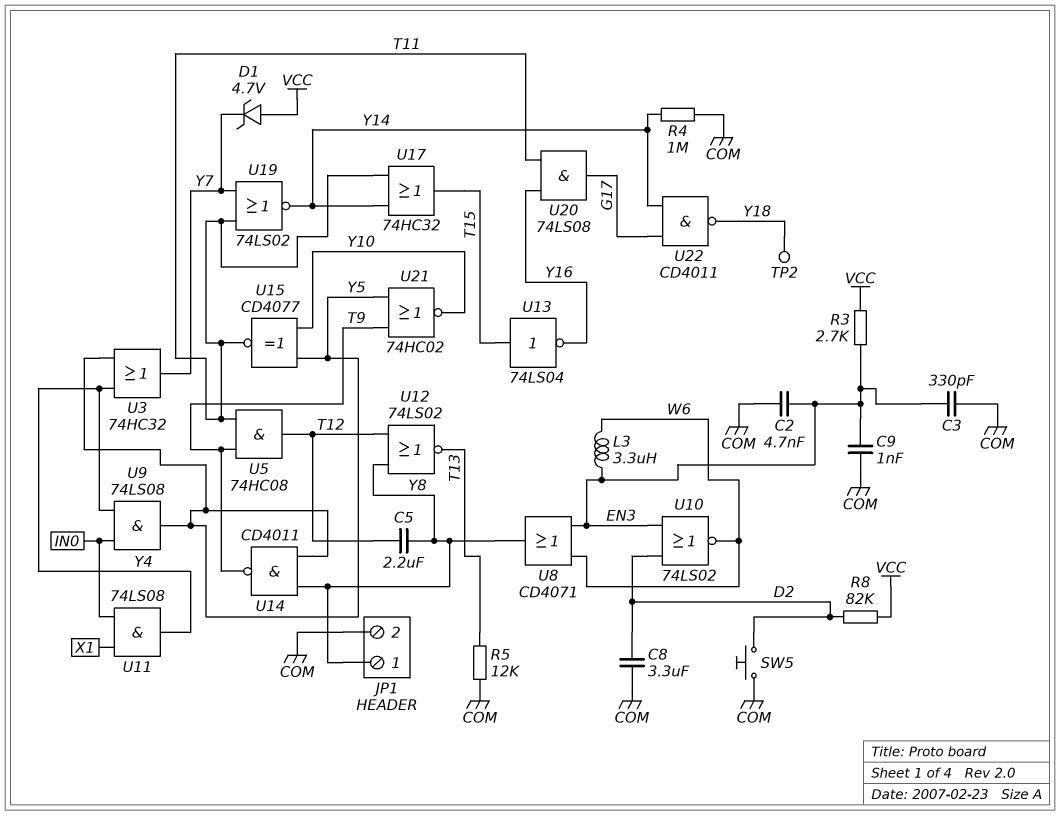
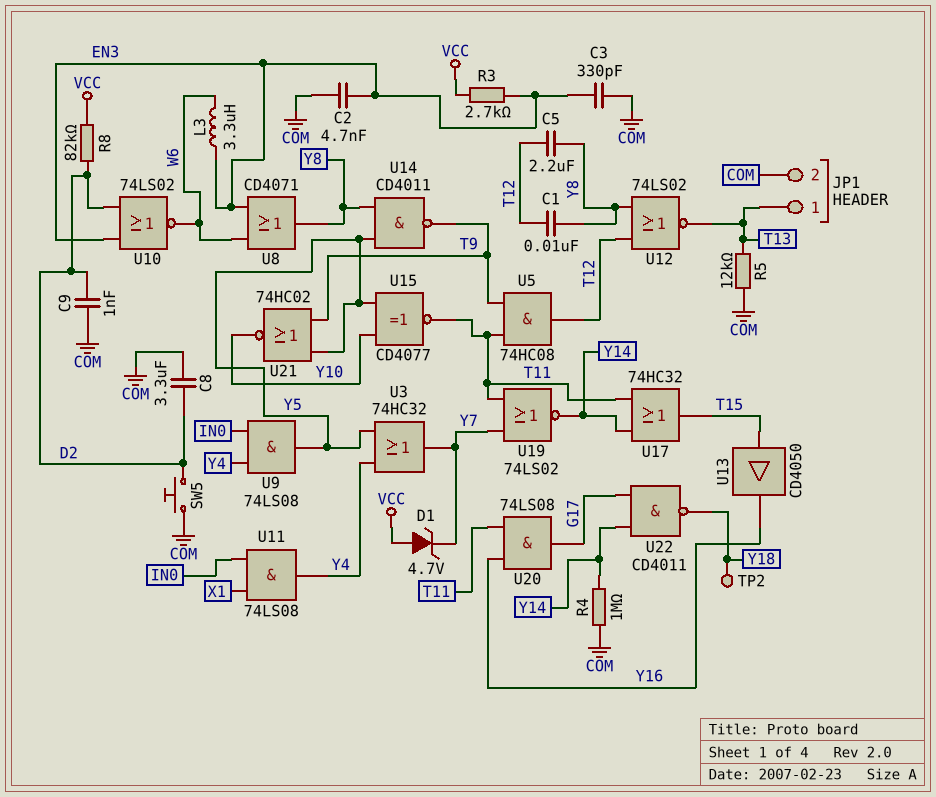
C1: none -> 10nF (T12, Y8)
C9: 1nF (COM, EN3) -> 1nF (COM, D2)
JP1 pin 1: Y8 -> T13
U13: NOT 74LS04 (in T15, out Y16) -> buffer CD4050 (in T15, out Y16)

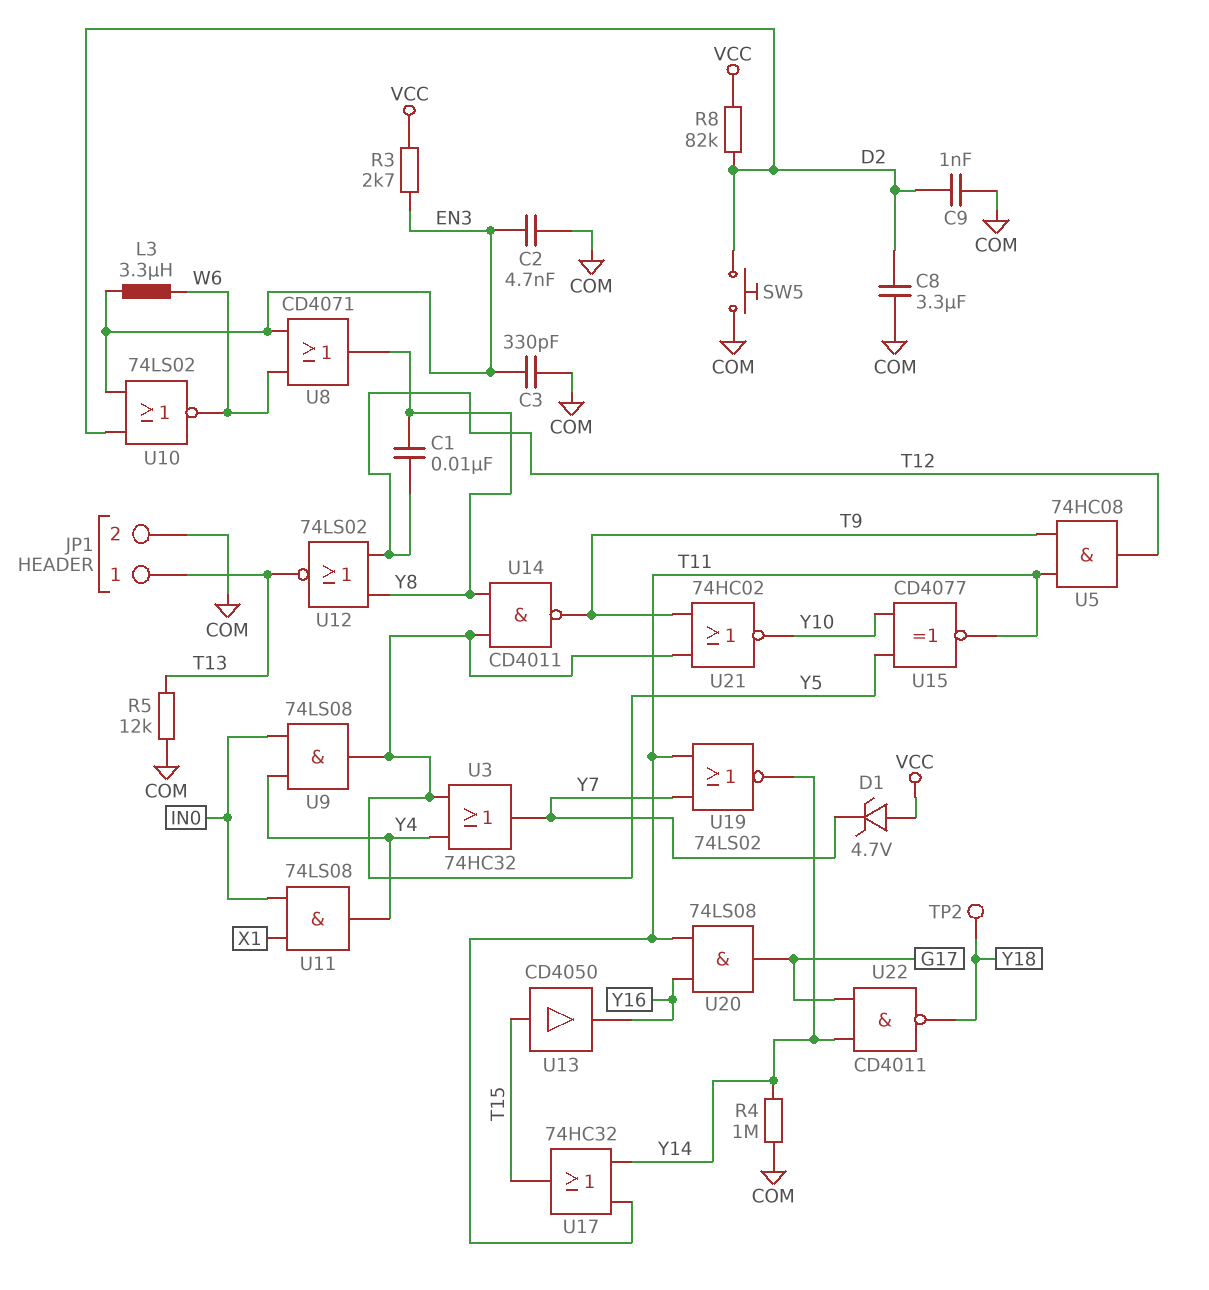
C5: 2.2uF (T12, Y8) -> none

